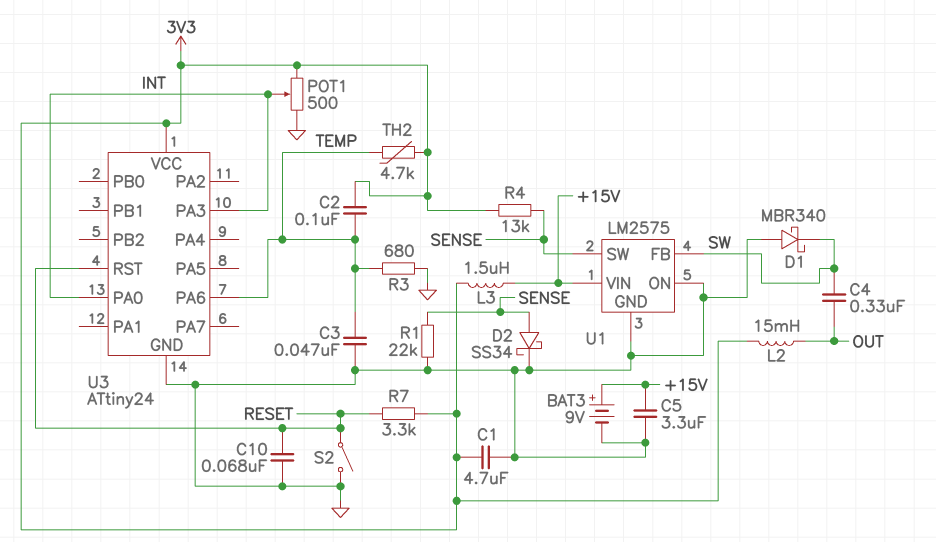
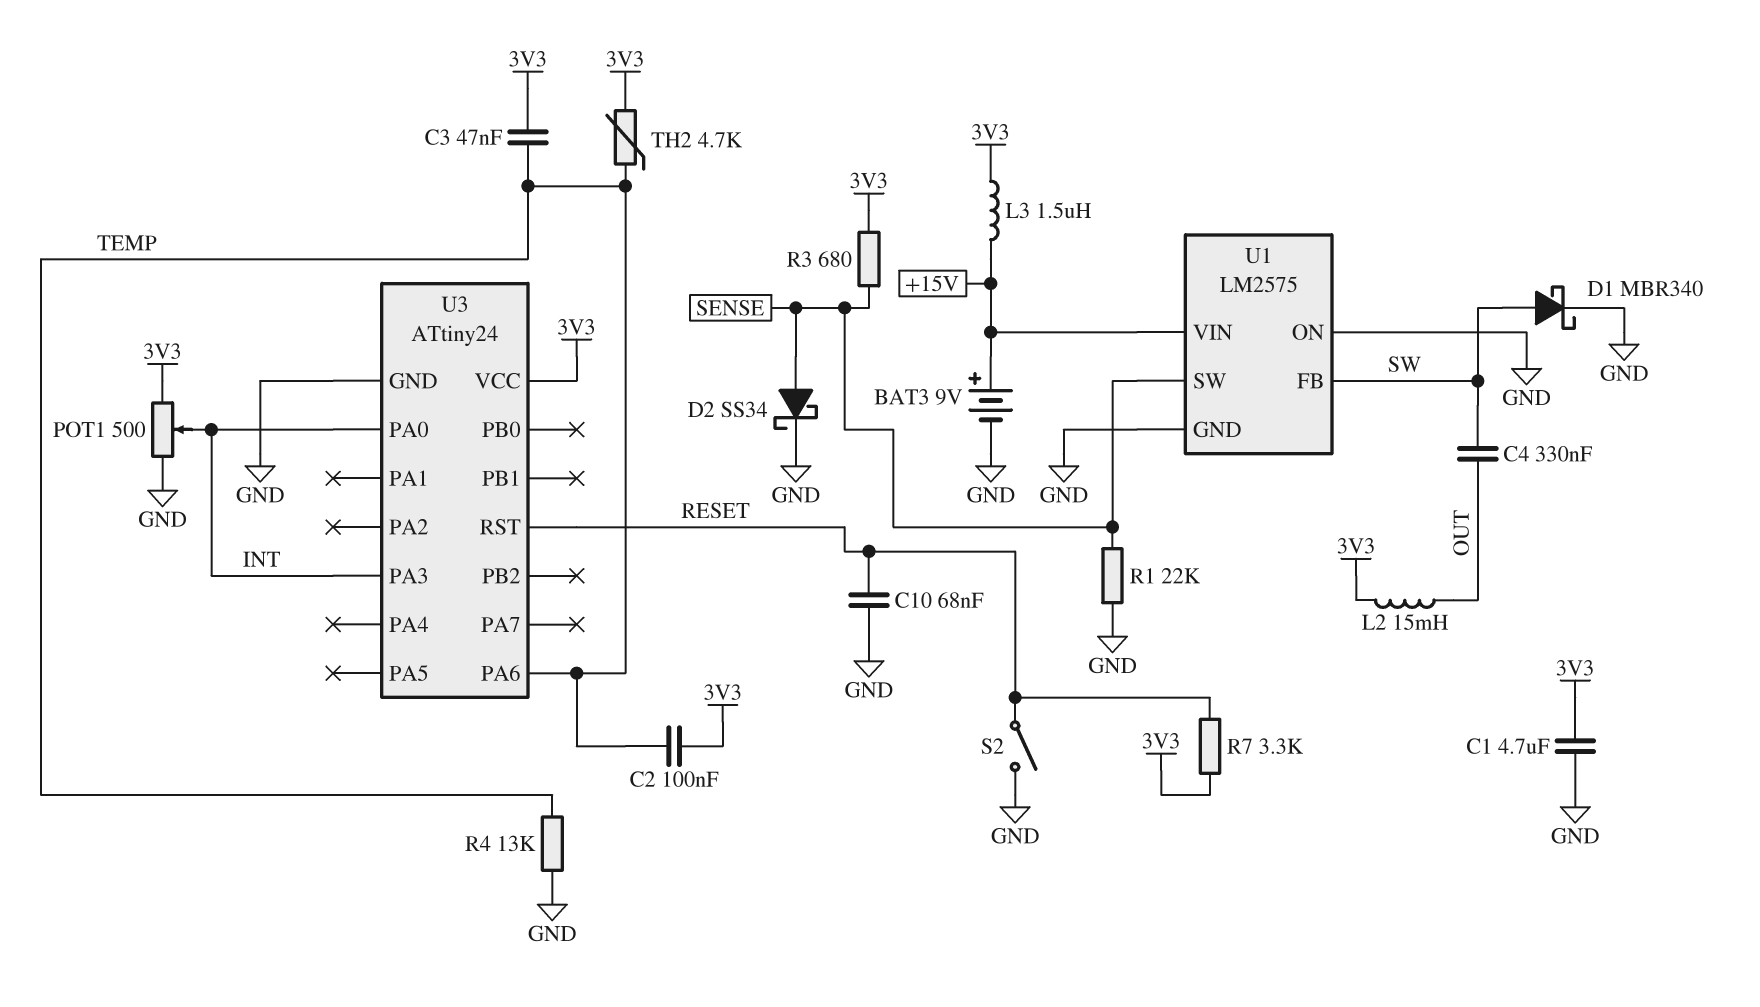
C3: 47nF (GND, TEMP) -> 47nF (3V3, TEMP)
C5: 3.3uF (+15V, GND) -> none
D1: schottky MBR340 (A GND, K SW) -> schottky MBR340 (A SW, K GND)
R3: 680 (GND, TEMP) -> 680 (3V3, SENSE)
R4: 13k (3V3, SENSE) -> 13k (GND, TEMP)

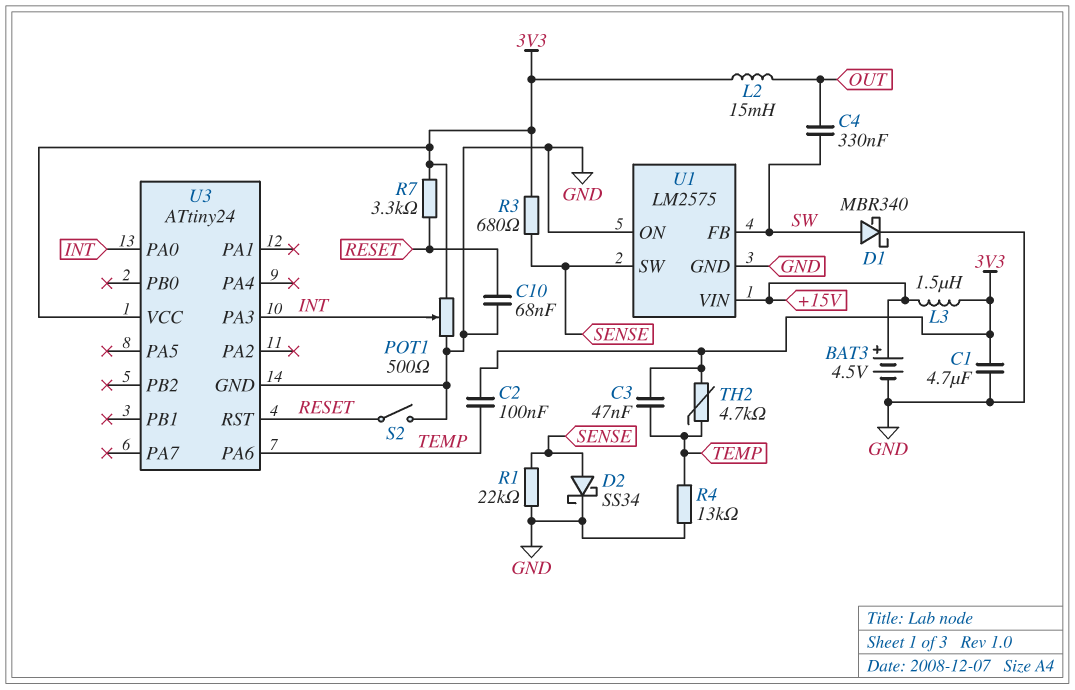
BAT3: 9V (plus +15V, minus GND) -> 4.5V (plus +15V, minus GND)

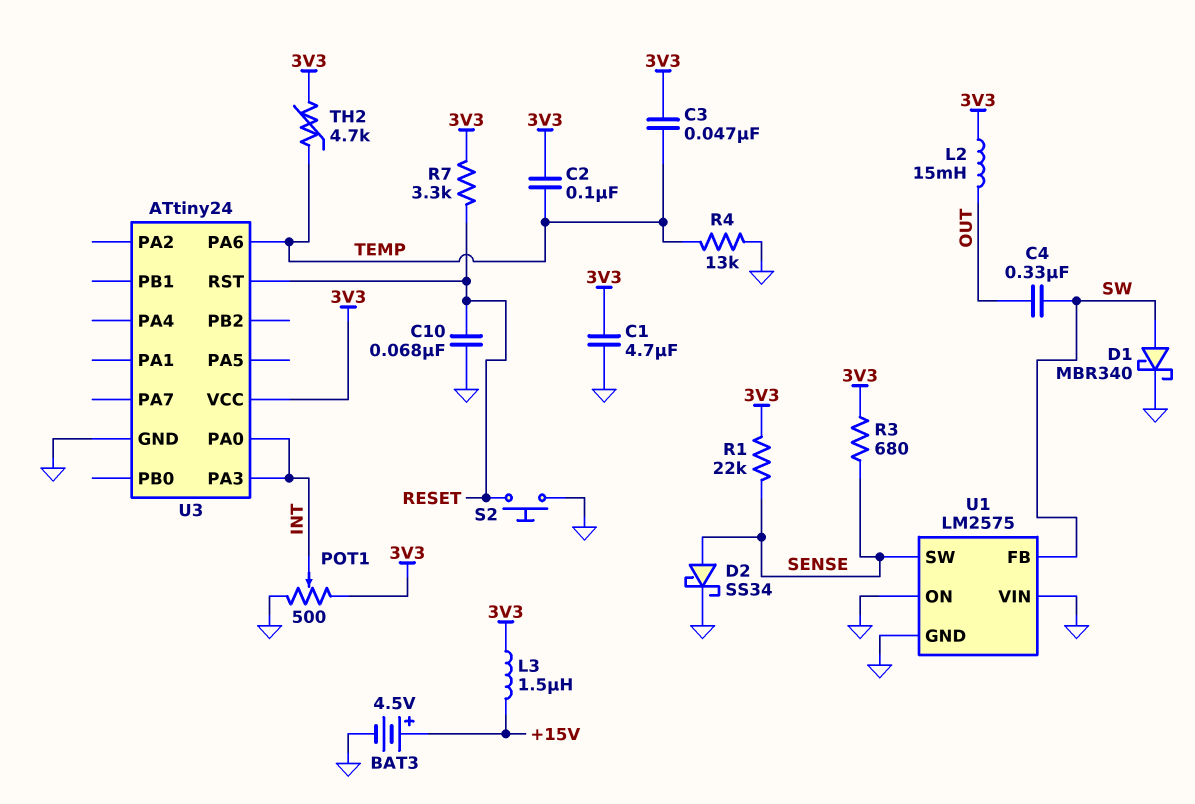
R1: 22k (GND, SENSE) -> 22k (3V3, SENSE)
S2: switch (GND, RESET) -> button (GND, RESET)
U1 pin VIN: +15V -> GND

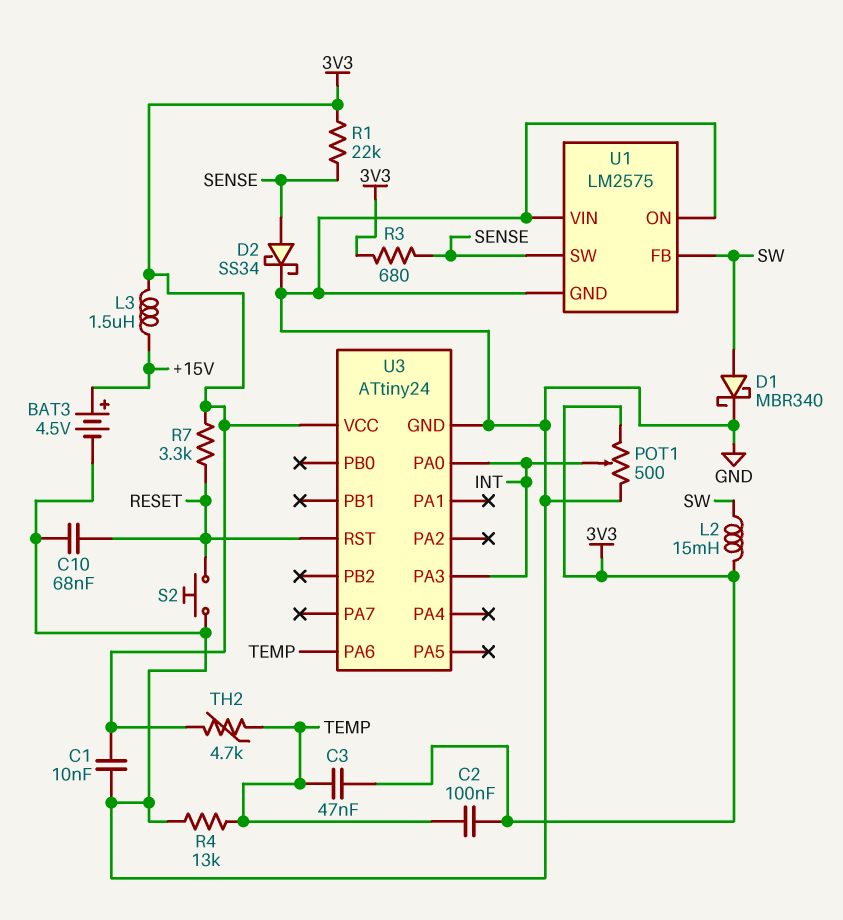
C1: 4.7uF (3V3, GND) -> 10nF (3V3, GND)
C4: 330nF (OUT, SW) -> none
L2: 15mH (3V3, OUT) -> 15mH (3V3, SW)

